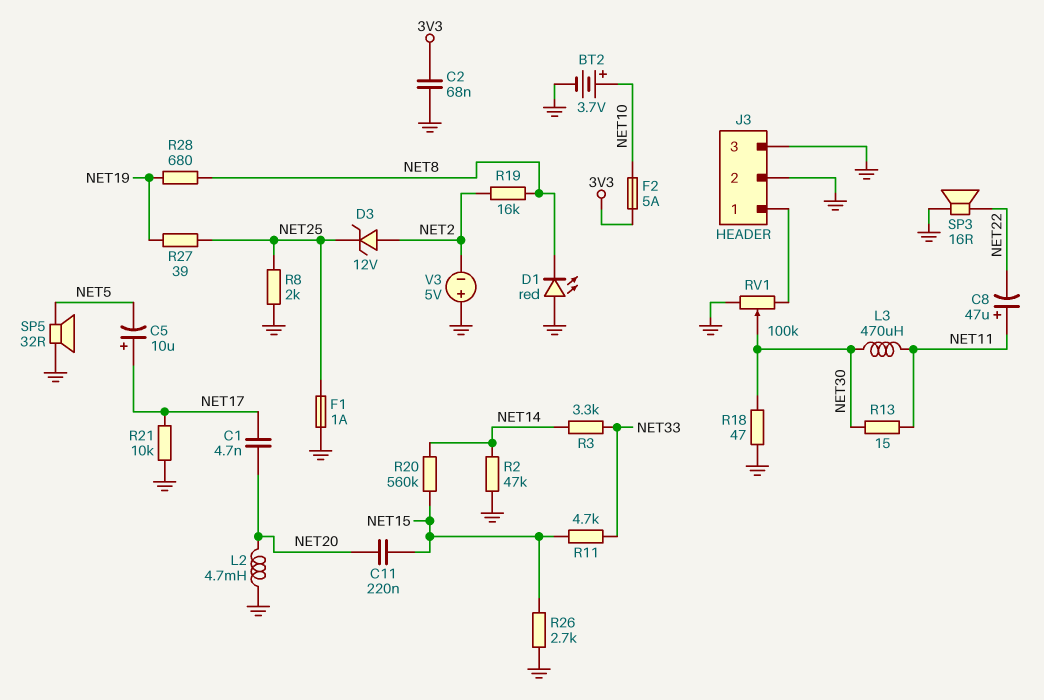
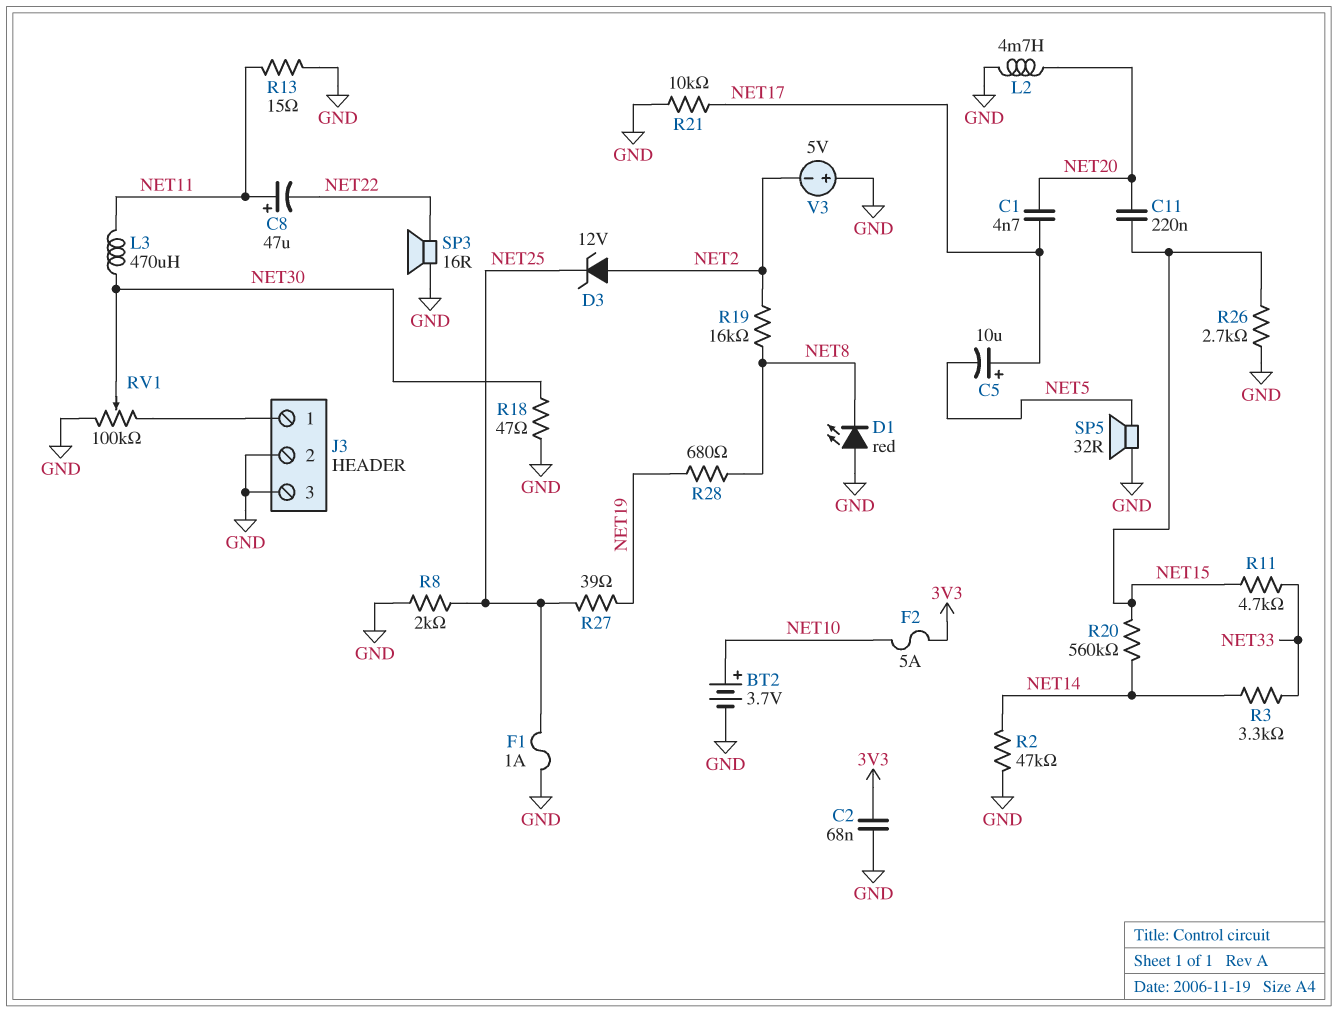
R13: 15 (NET11, NET30) -> 15 (GND, NET11)

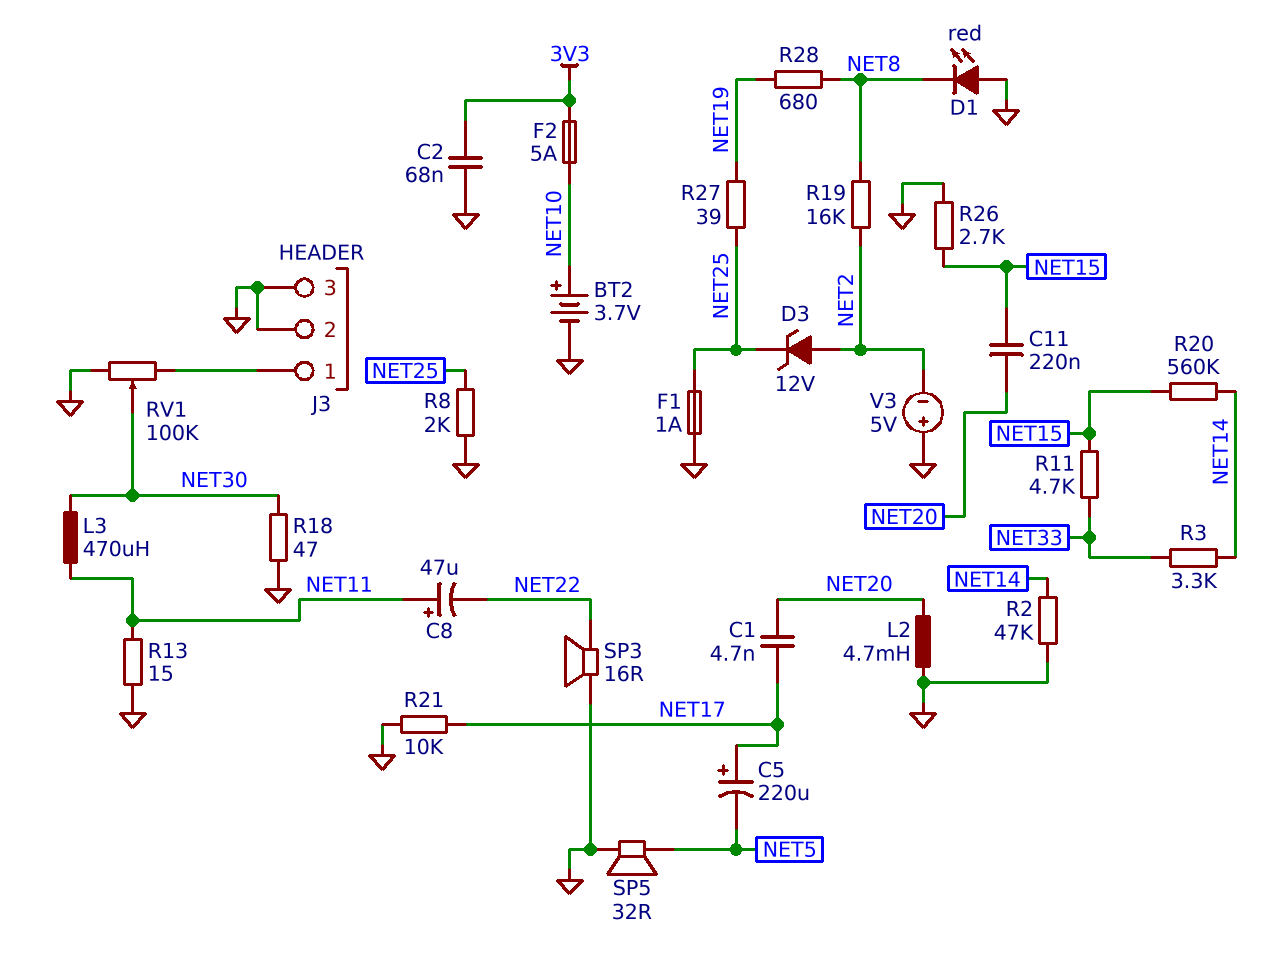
C5: 10uF (plus NET17, minus NET5) -> 220uF (plus NET17, minus NET5)

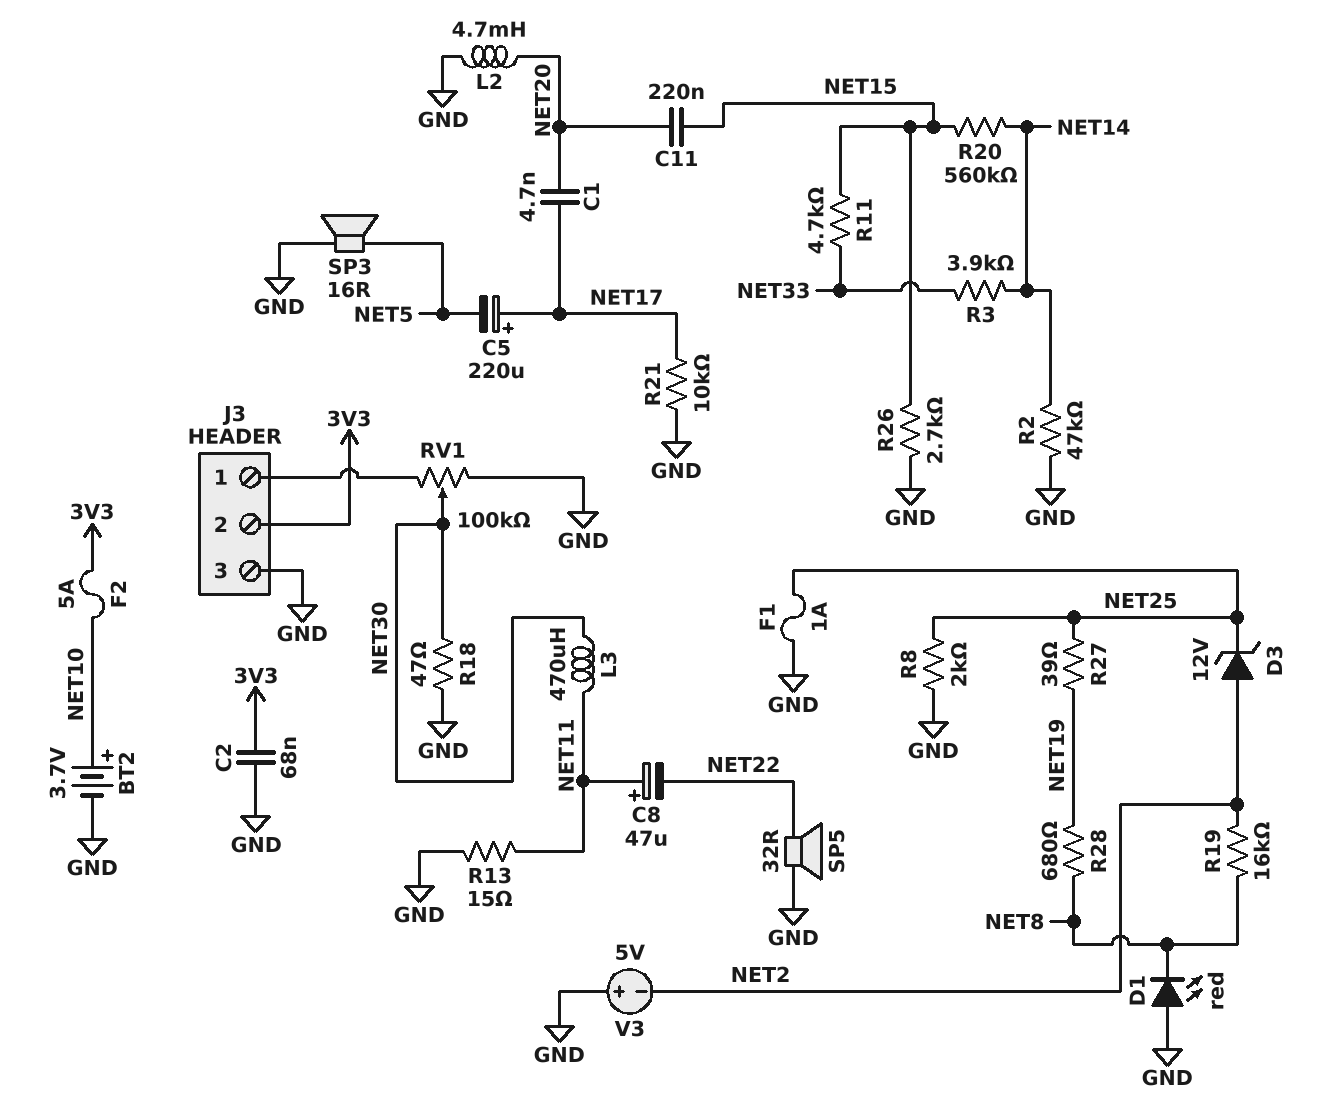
J3 pin 2: GND -> 3V3
R3: 3.3k (NET14, NET33) -> 3.9k (NET14, NET33)
SP3: speaker 16R (GND, NET22) -> speaker 16R (GND, NET5)
SP5: speaker 32R (GND, NET5) -> speaker 32R (GND, NET22)

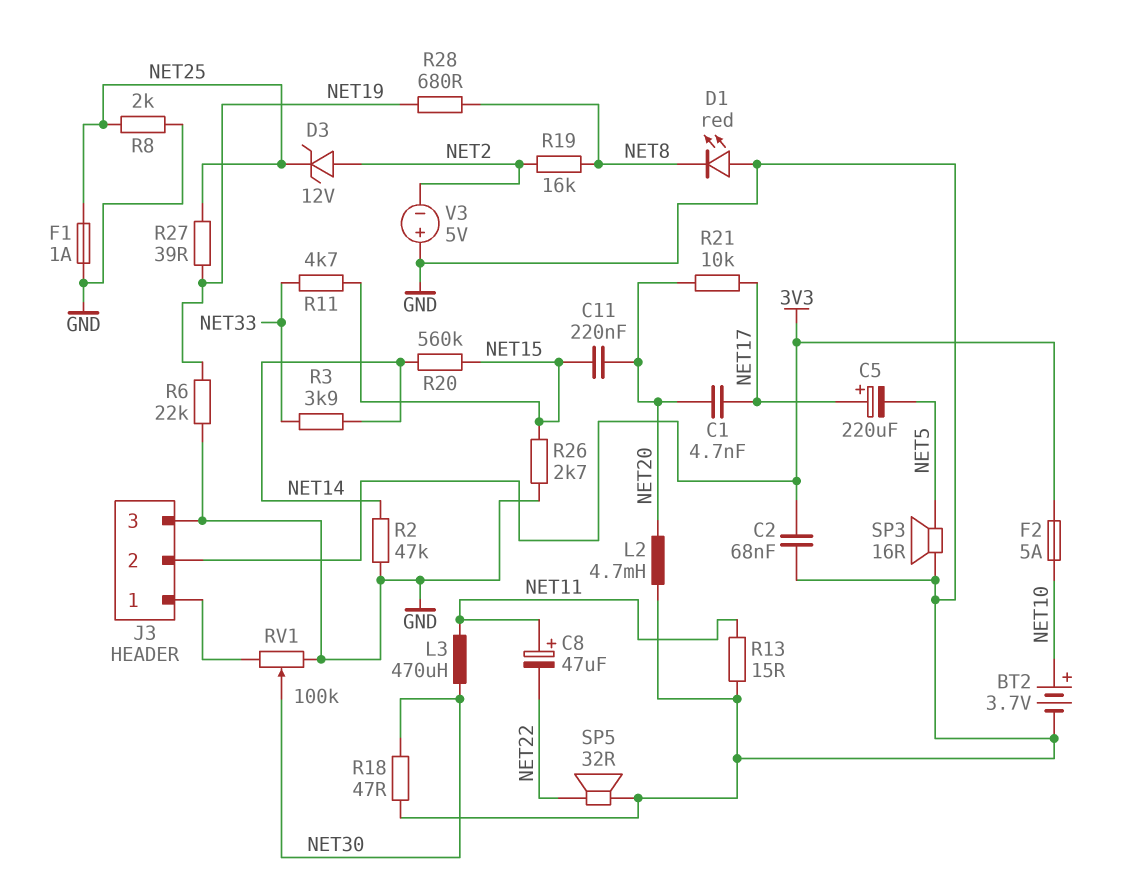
R6: none -> 22k (GND, NET19)
R21: 10k (GND, NET17) -> 10k (NET17, NET20)

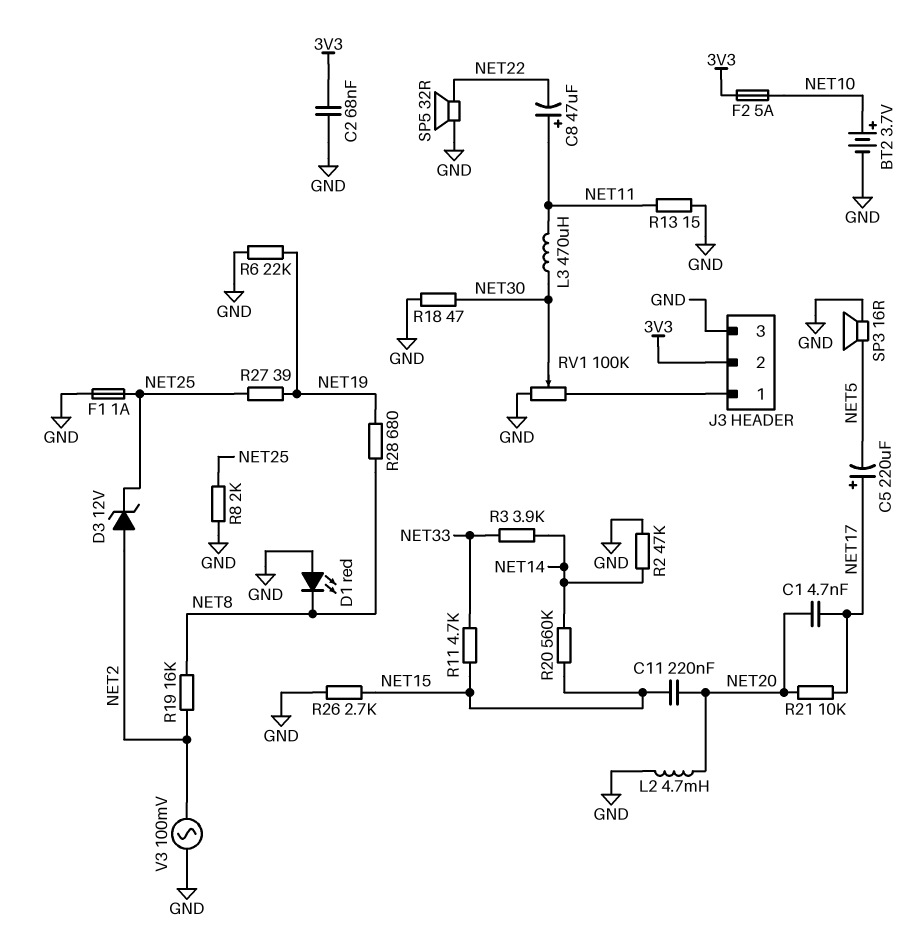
V3: 5V (plus GND, minus NET2) -> AC 100mV (GND, NET2)

